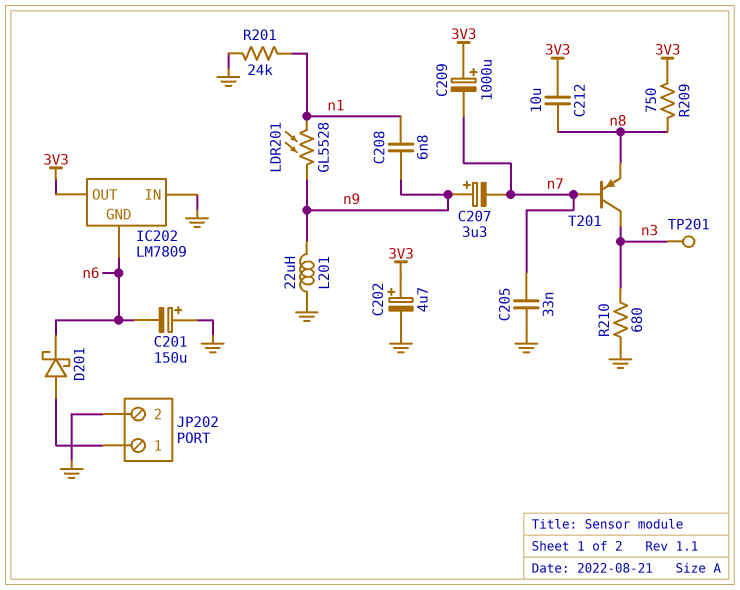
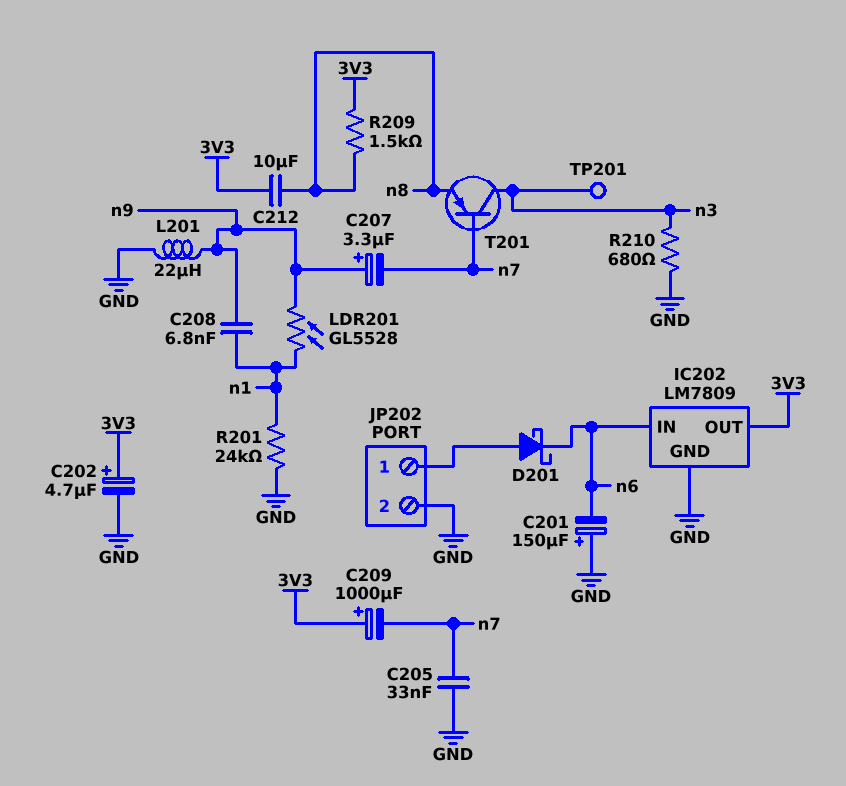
IC202 pin GND: n6 -> GND
IC202 pin IN: GND -> n6
R209: 750 (3V3, n8) -> 1.5k (3V3, n8)

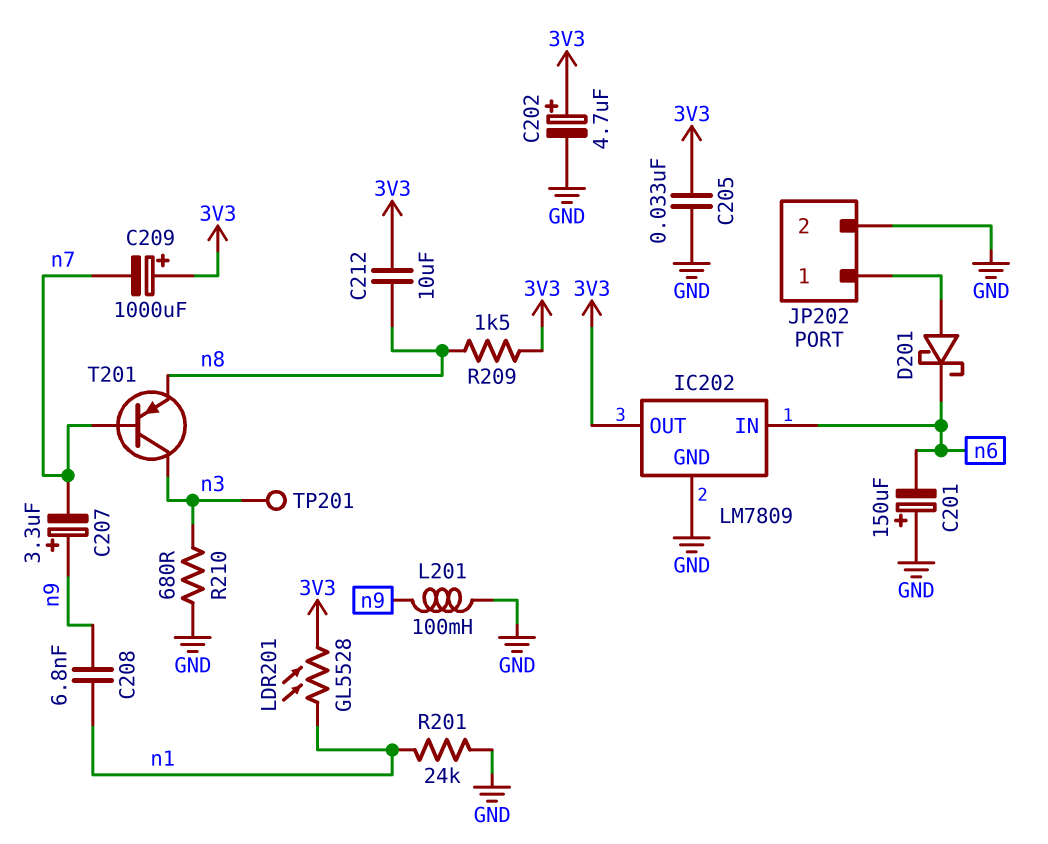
C205: 33nF (GND, n7) -> 33nF (3V3, GND)
L201: 22uH (GND, n9) -> 100mH (GND, n9)
LDR201: GL5528 (n1, n9) -> GL5528 (3V3, n1)

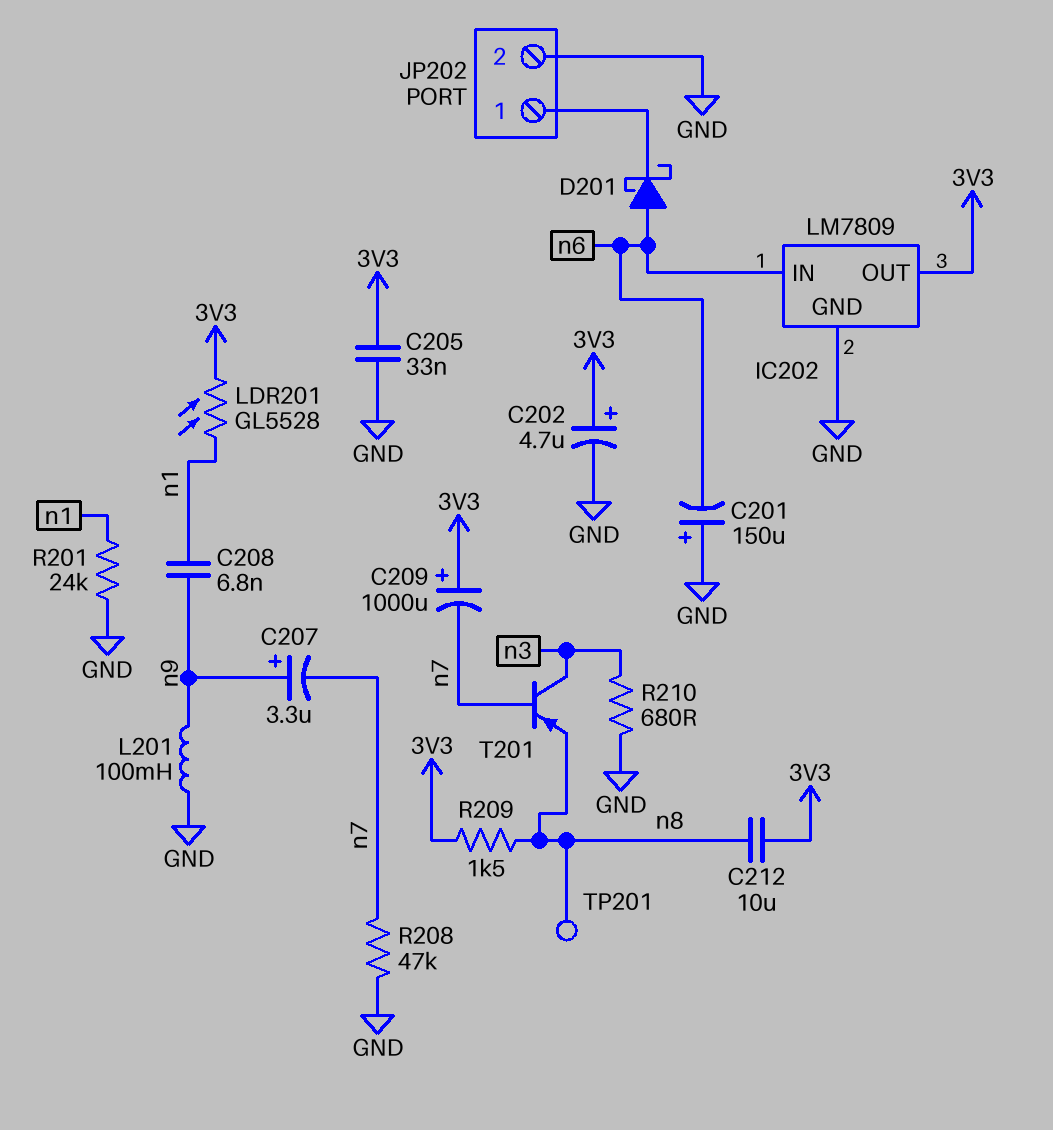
D201: schottky (A JP202/1, K n6) -> schottky (A n6, K JP202/1)
R208: none -> 47k (GND, n7)
TP201: test point (n3) -> test point (n8)

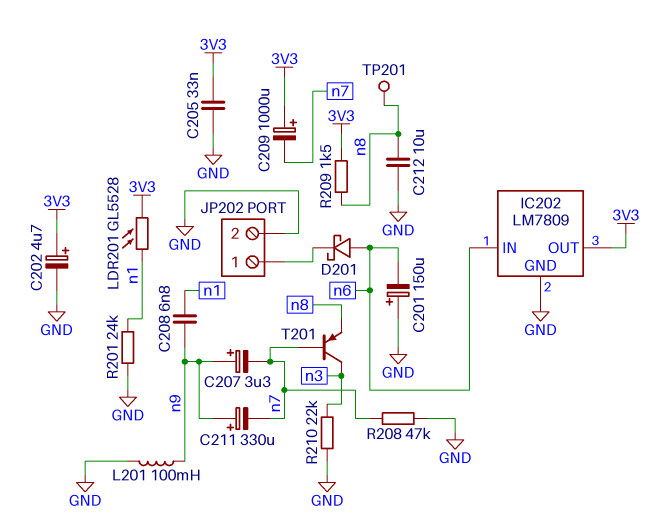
C211: none -> 330uF (plus n9, minus n7)
C212: 10uF (3V3, n8) -> 10uF (GND, n8)
R210: 680 (GND, n3) -> 22k (GND, n3)

